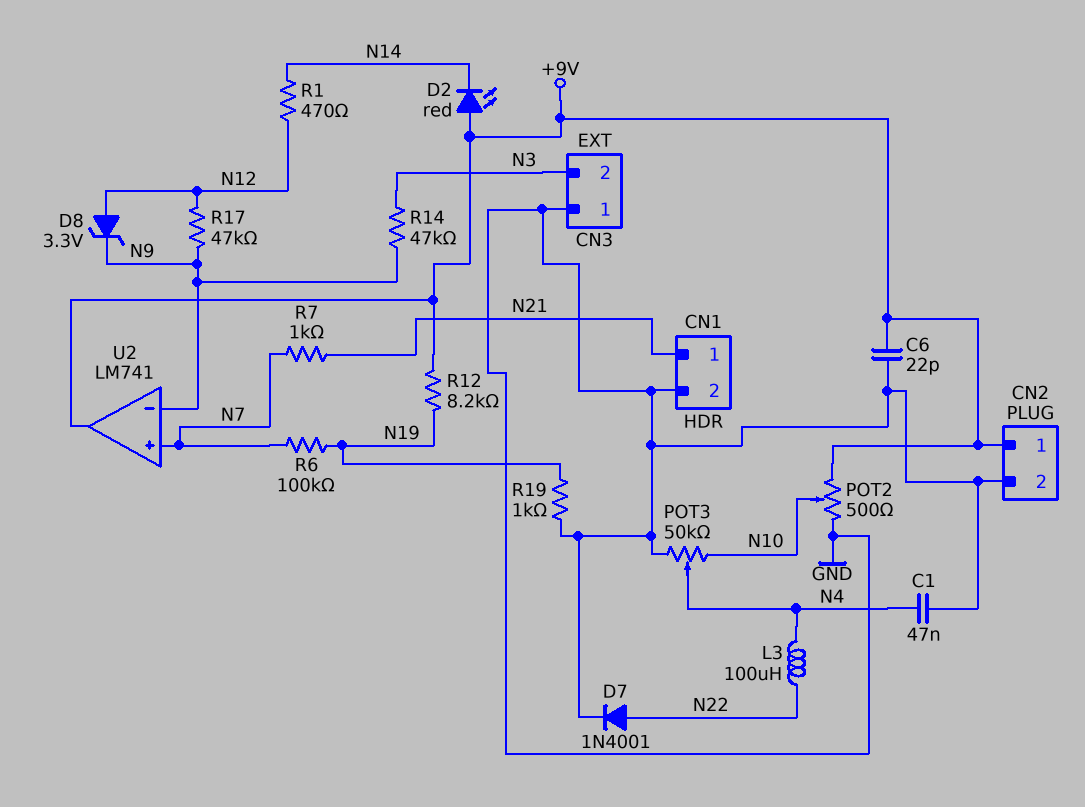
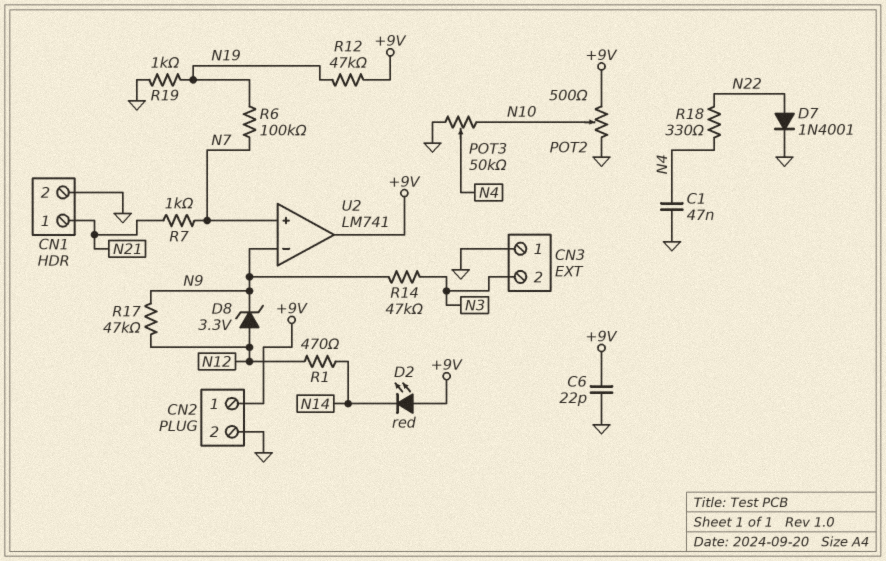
L3: 100uH (N4, N22) -> none
R12: 8.2k (+9V, N19) -> 47k (+9V, N19)
R18: none -> 330 (N4, N22)

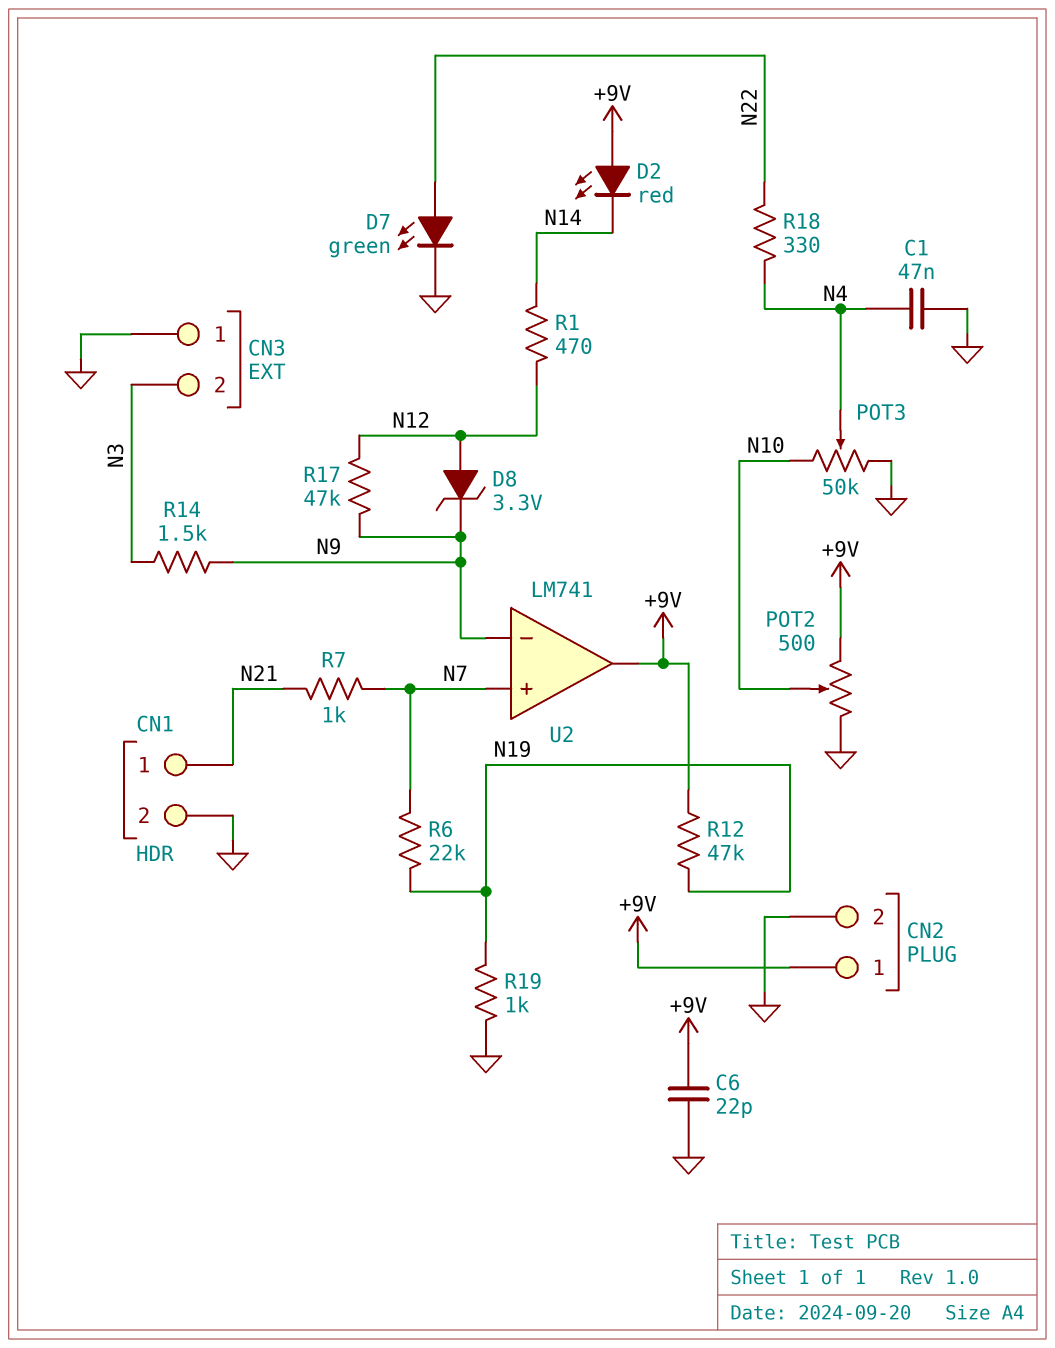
D7: diode 1N4001 (A N22, K GND) -> LED green (A N22, K GND)
R6: 100k (N7, N19) -> 22k (N7, N19)
R14: 47k (N3, N9) -> 1.5k (N3, N9)

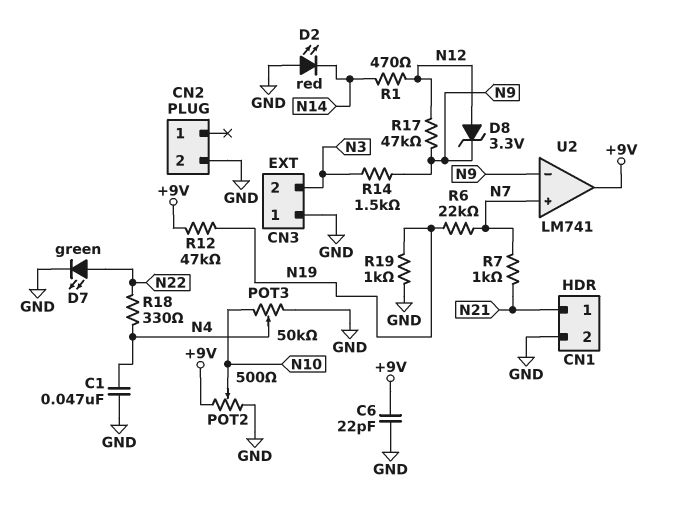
CN2 pin 1: +9V -> none
D2: LED red (A +9V, K N14) -> LED red (A GND, K N14)

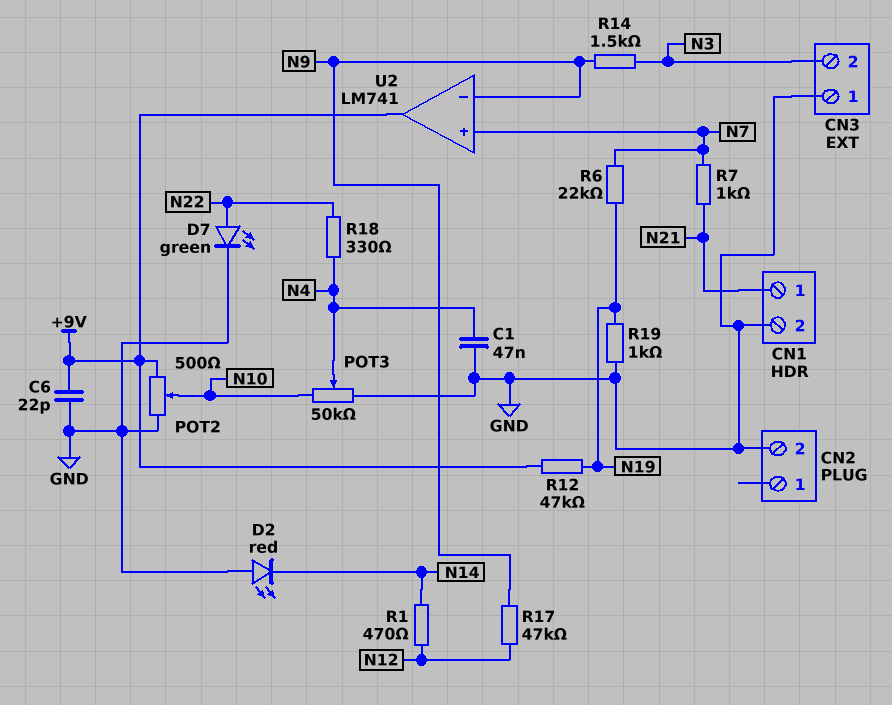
D8: zener 3.3V (A N12, K N9) -> none

